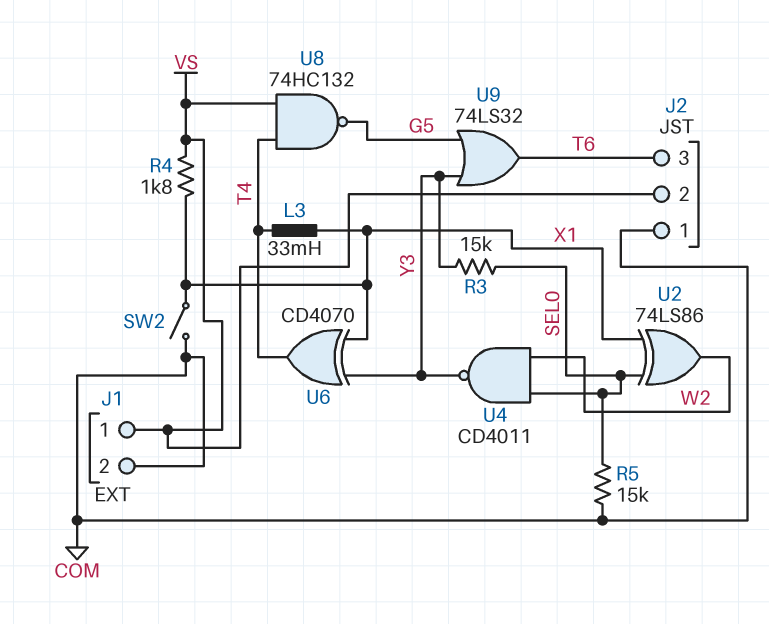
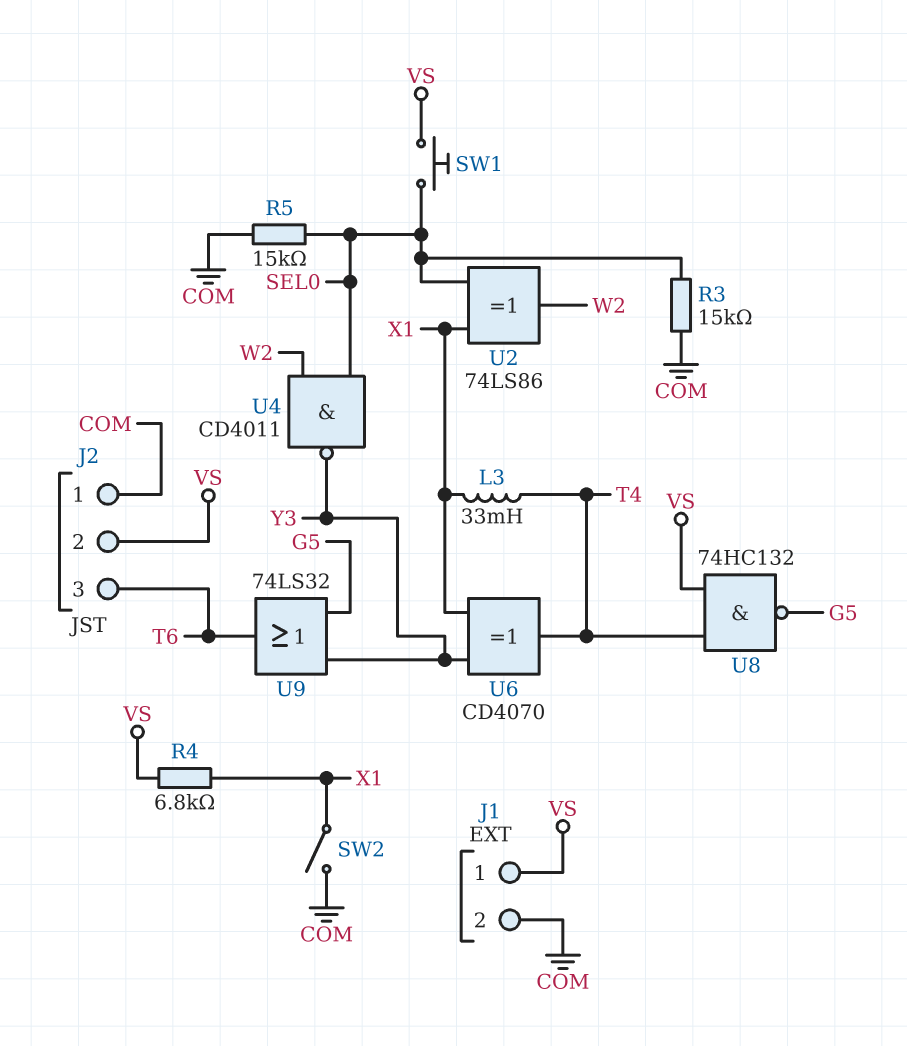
R3: 15k (SEL0, Y3) -> 15k (COM, SEL0)
R4: 1.8k (VS, X1) -> 6.8k (VS, X1)
SW1: none -> button (SEL0, VS)

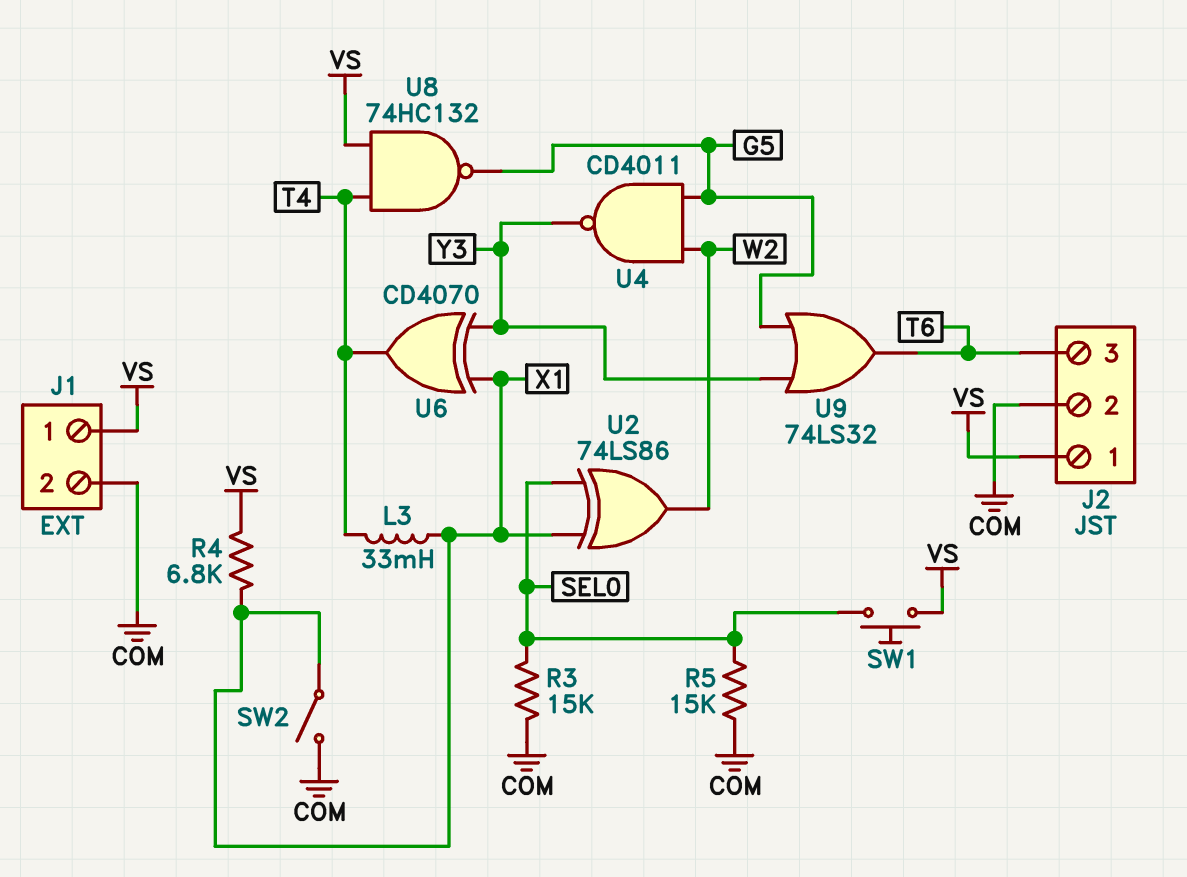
J2 pin 1: COM -> VS
J2 pin 2: VS -> COM
U4: NAND CD4011 (in SEL0, in W2, out Y3) -> NAND CD4011 (in G5, in W2, out Y3)

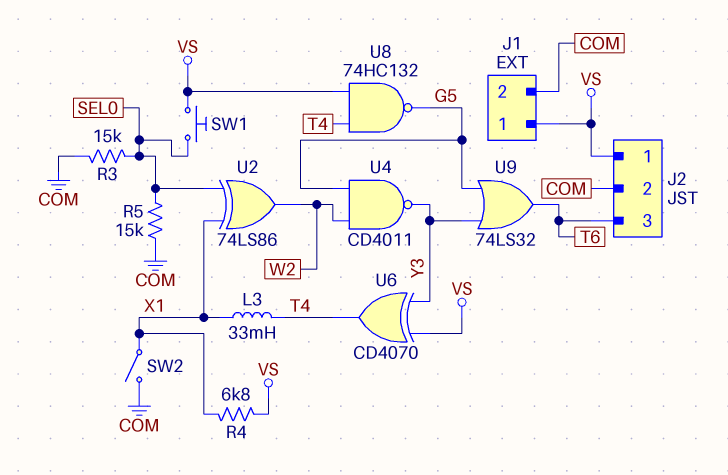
U6: XOR CD4070 (in X1, in Y3, out T4) -> XOR CD4070 (in VS, in Y3, out T4)

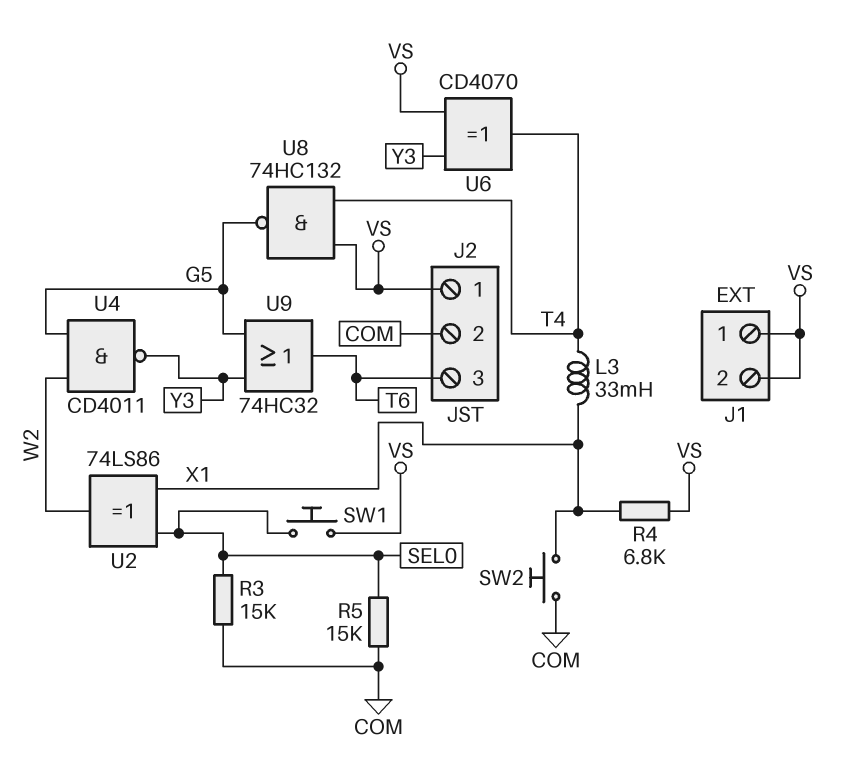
J1 pin 2: COM -> VS
SW2: switch (COM, X1) -> button (COM, X1)
U9: OR 74LS32 (in G5, in Y3, out T6) -> OR 74HC32 (in G5, in Y3, out T6)

